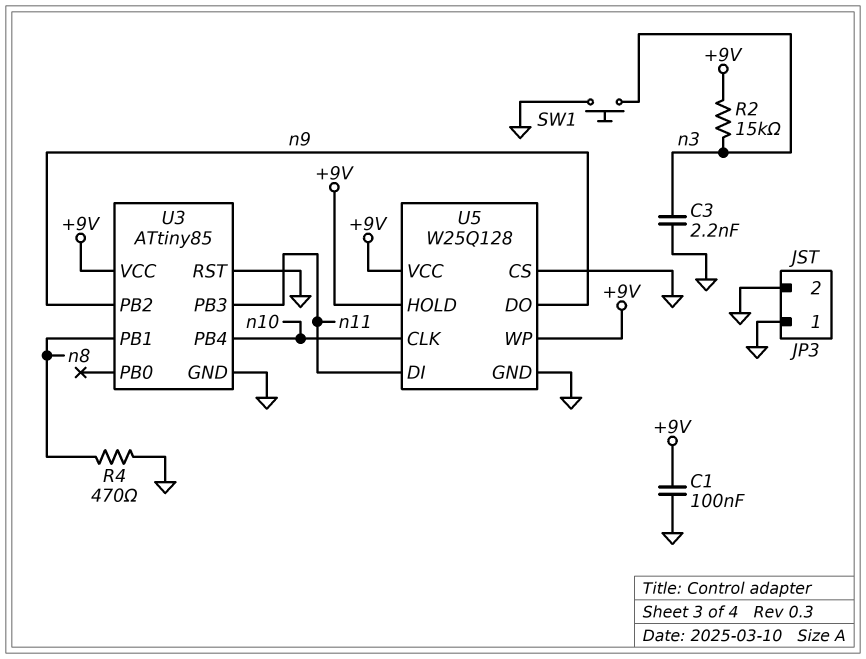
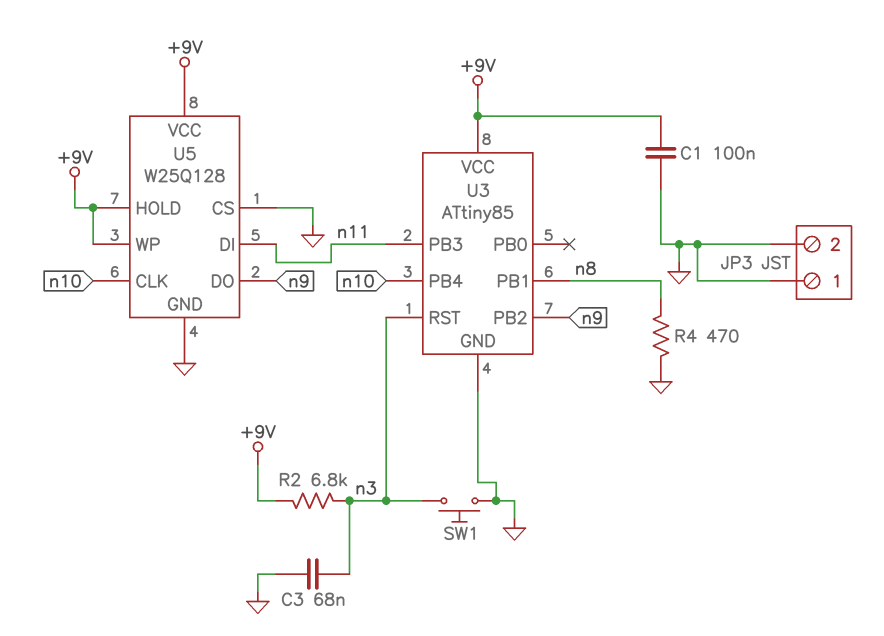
C3: 2.2nF (GND, n3) -> 68nF (GND, n3)
R2: 15k (+9V, n3) -> 6.8k (+9V, n3)
U3 pin RST: GND -> n3

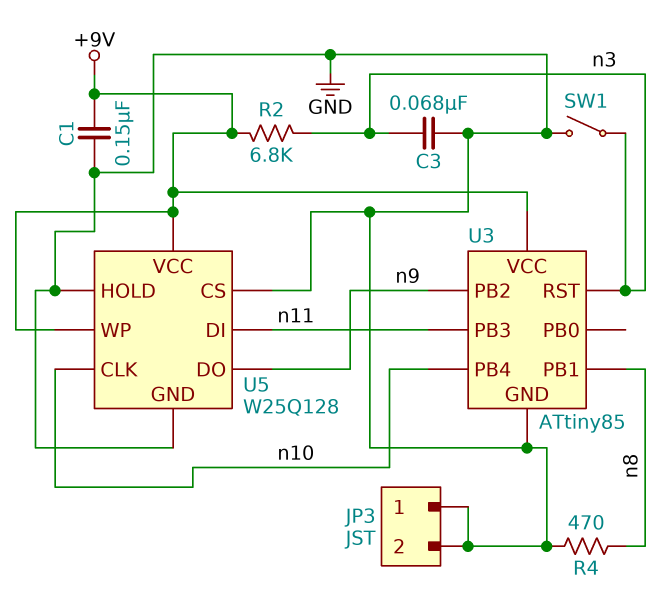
C1: 100nF (+9V, GND) -> 150nF (+9V, GND)
SW1: button (GND, n3) -> switch (GND, n3)
U5 pin HOLD: +9V -> GND

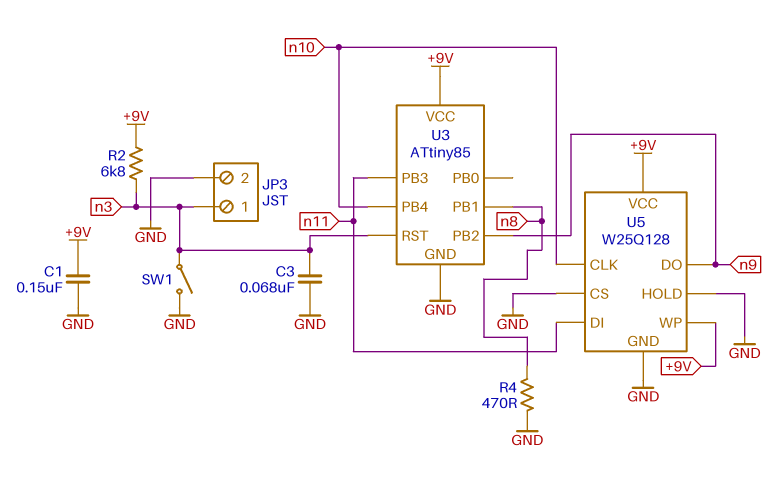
JP3 pin 1: GND -> n3

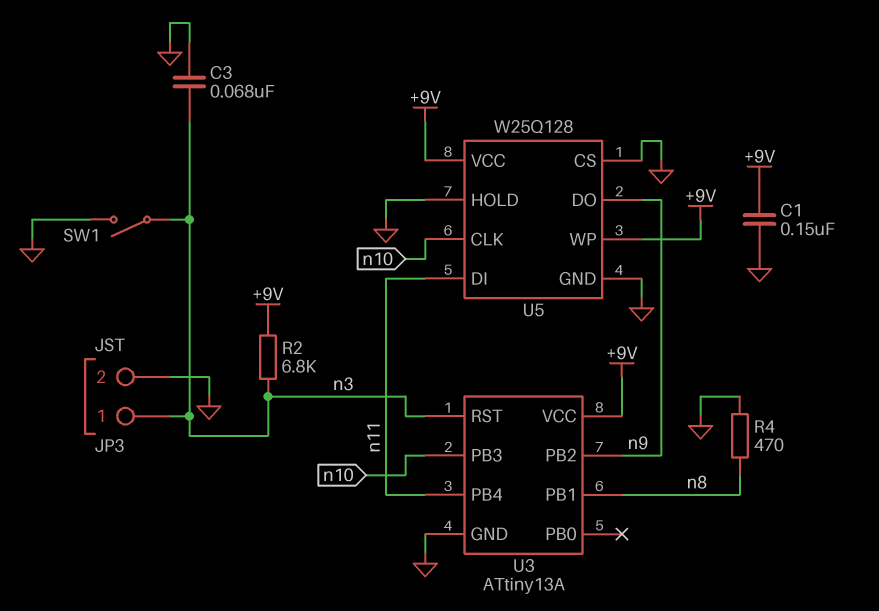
U3: ATtiny85 -> ATtiny13A
U3 pin PB3: n11 -> n10
U3 pin PB4: n10 -> n11

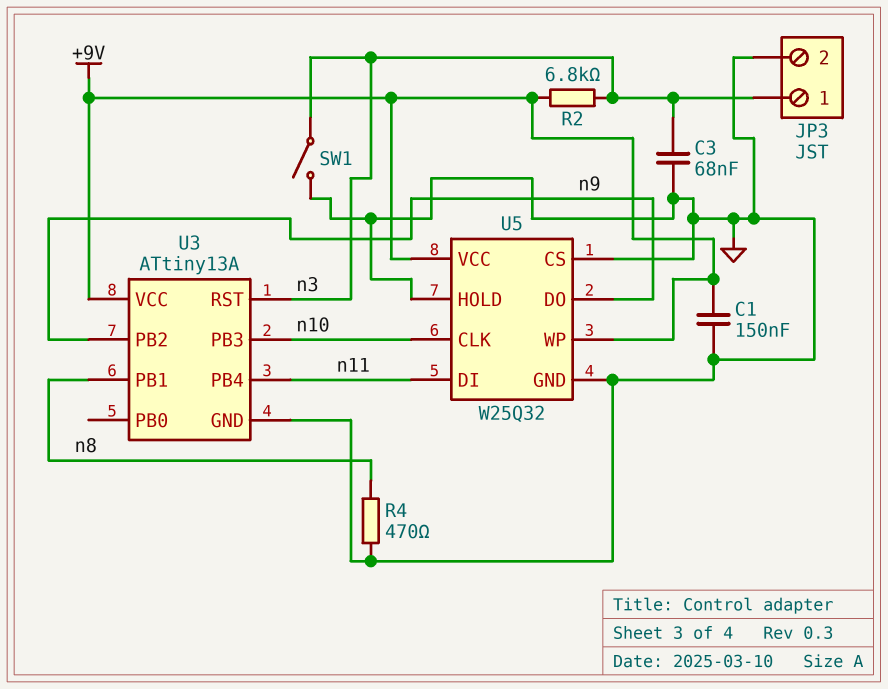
U5: W25Q128 -> W25Q32

